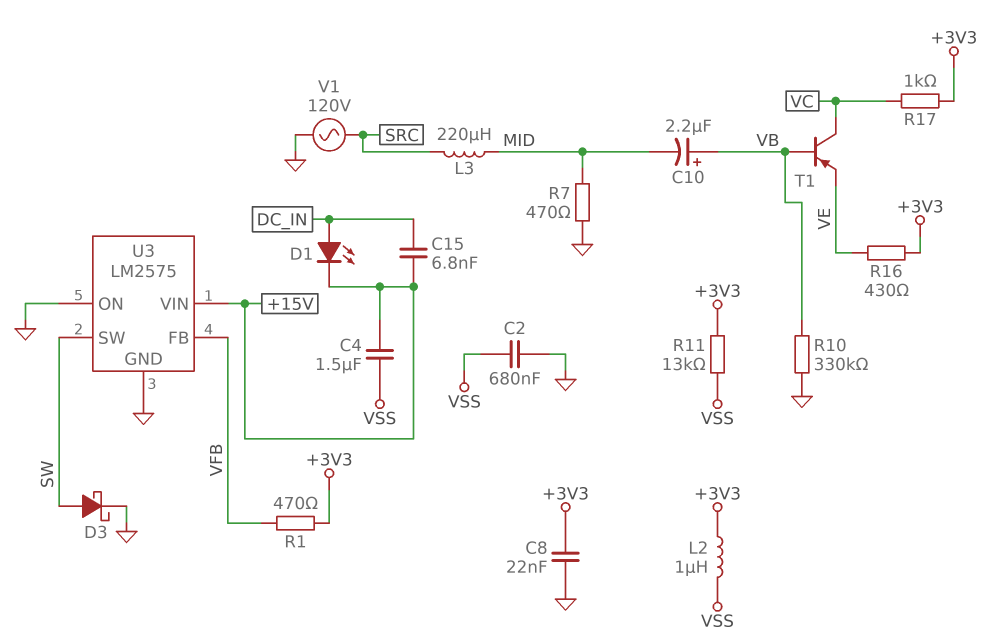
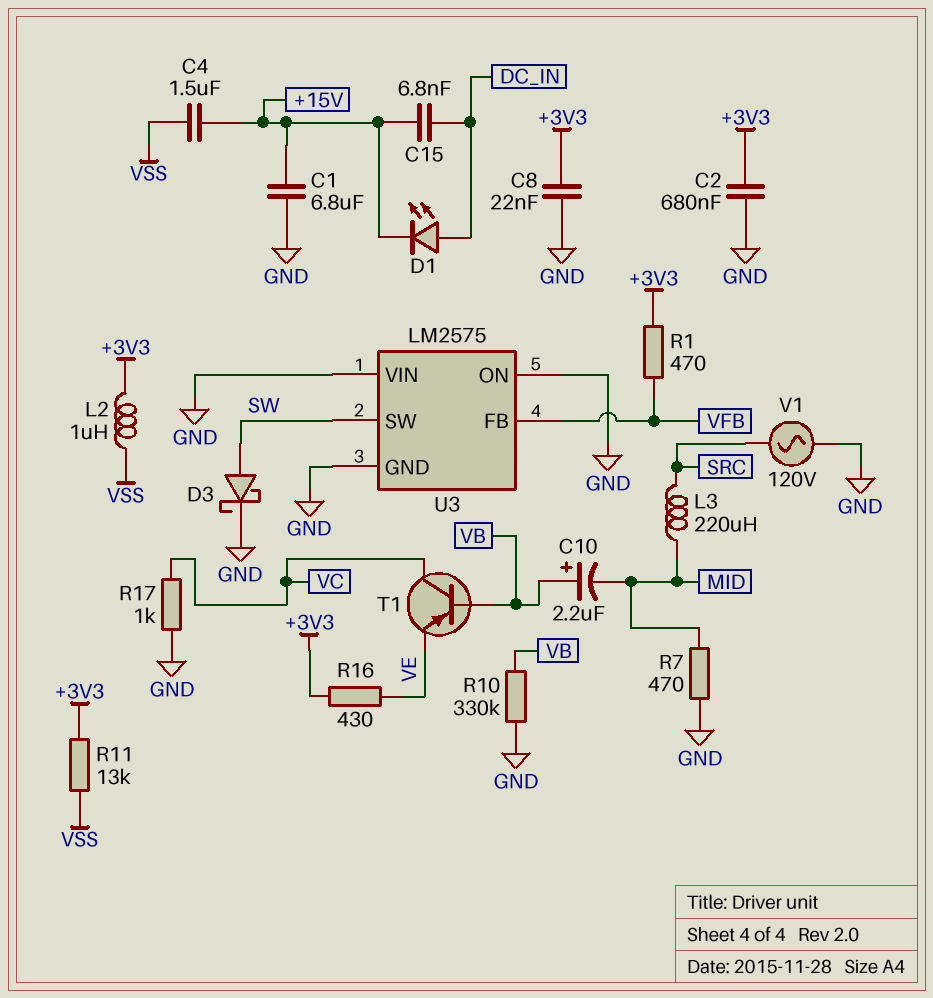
C1: none -> 6.8uF (+15V, GND)
C2: 680nF (GND, VSS) -> 680nF (+3V3, GND)
R17: 1k (+3V3, VC) -> 1k (GND, VC)
U3 pin VIN: +15V -> GND

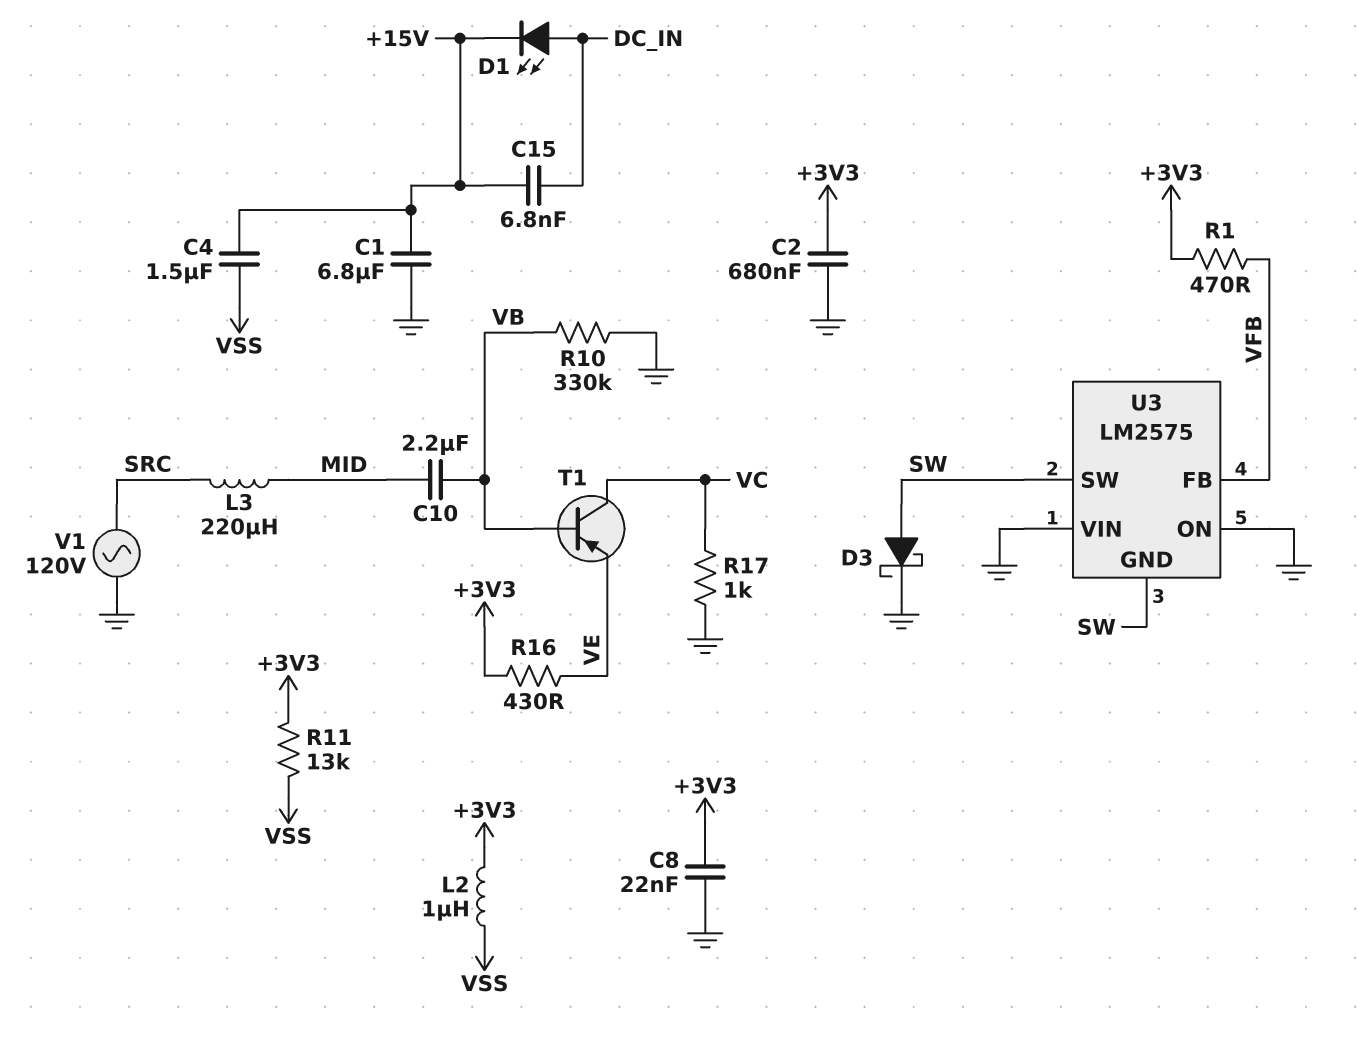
C10: 2.2uF (plus VB, minus MID) -> 2.2uF (MID, VB)
R7: 470 (GND, MID) -> none
U3 pin GND: GND -> SW

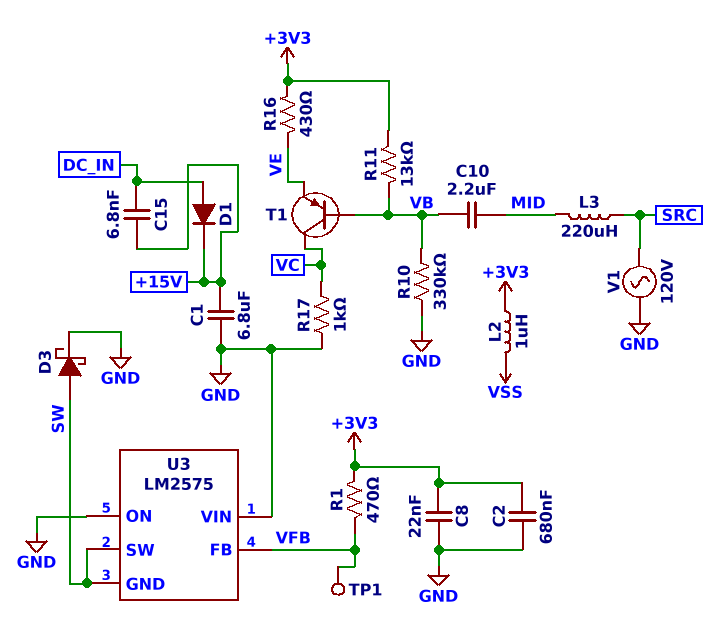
C4: 1.5uF (+15V, VSS) -> none
D1: LED (A DC_IN, K +15V) -> diode (A DC_IN, K +15V)
R11: 13k (+3V3, VSS) -> 13k (+3V3, VB)
TP1: none -> test point (VFB)

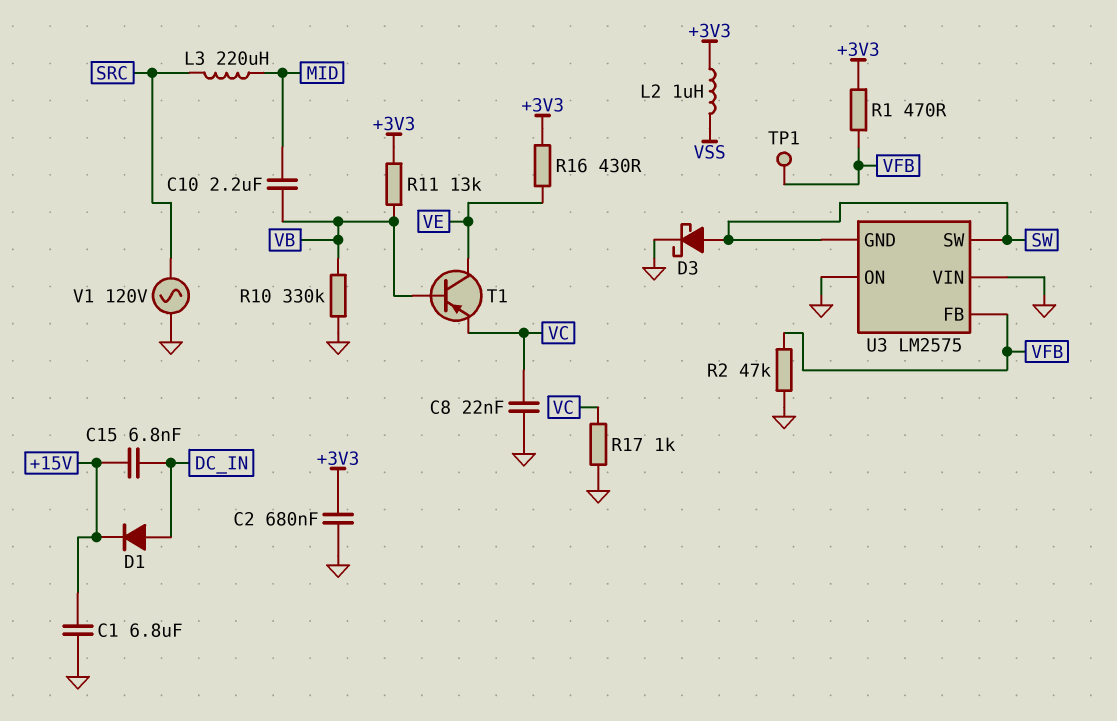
C8: 22nF (+3V3, GND) -> 22nF (GND, VC)
R2: none -> 47k (GND, VFB)
T1: PNP (B VB, C VC, E VE) -> PNP (B VB, C VE, E VC)

